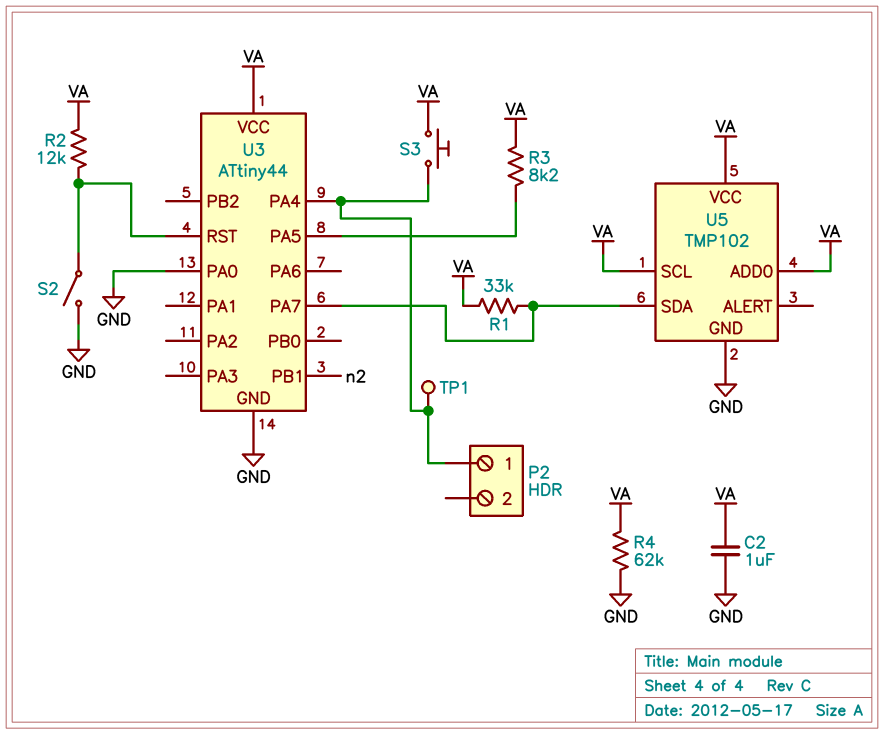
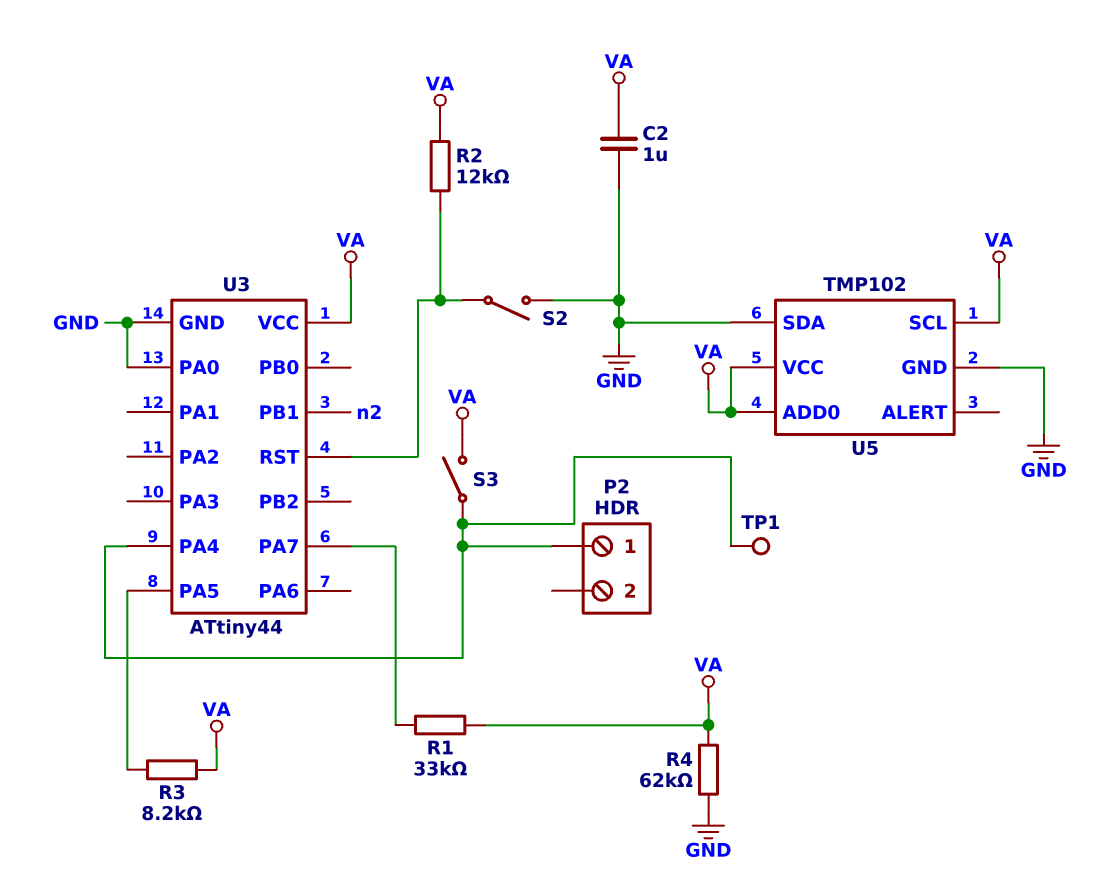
S3: button (P2/1, VA) -> switch (P2/1, VA)
U5 pin SDA: U3/PA7 -> GND

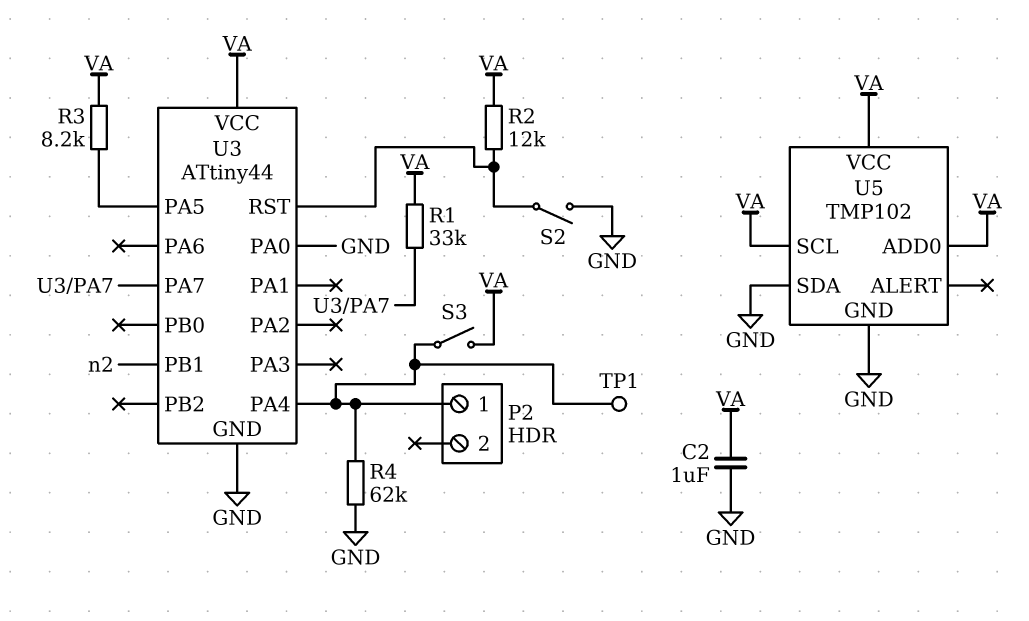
R4: 62k (GND, VA) -> 62k (GND, P2/1)

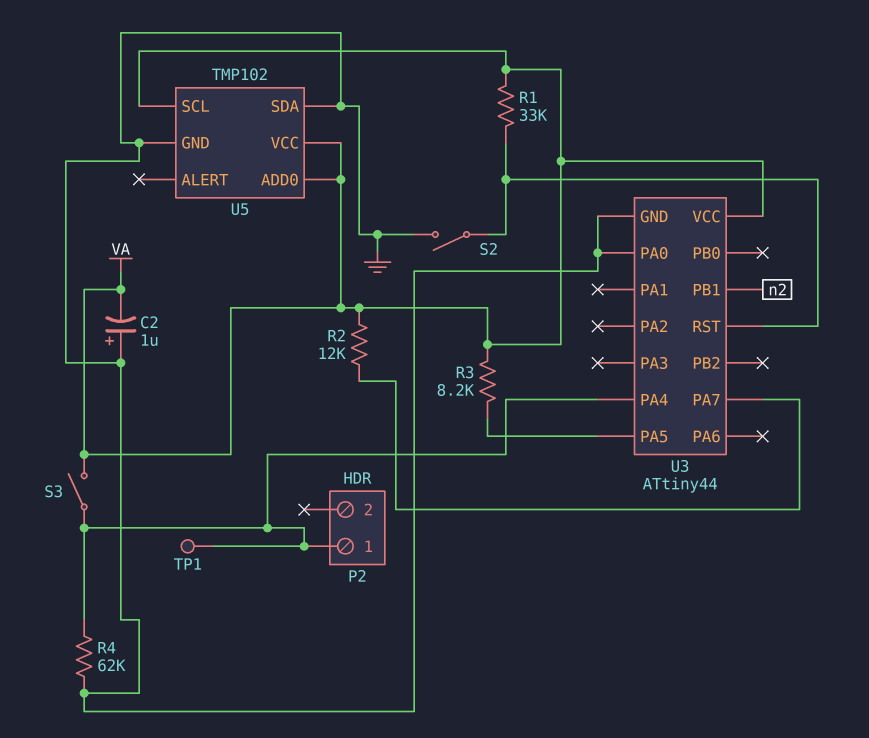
C2: 1uF (GND, VA) -> 1uF (plus GND, minus VA)
R1: 33k (U3/PA7, VA) -> 33k (U3/RST, VA)
R2: 12k (U3/RST, VA) -> 12k (U3/PA7, VA)

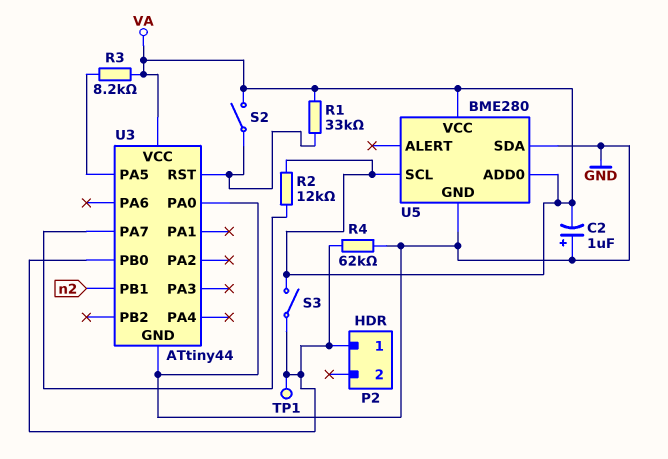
S2: switch (GND, U3/RST) -> switch (U3/RST, VA)
U3 pin PA4: P2/1 -> none
U3 pin PB0: none -> P2/1
U5: TMP102 -> BME280

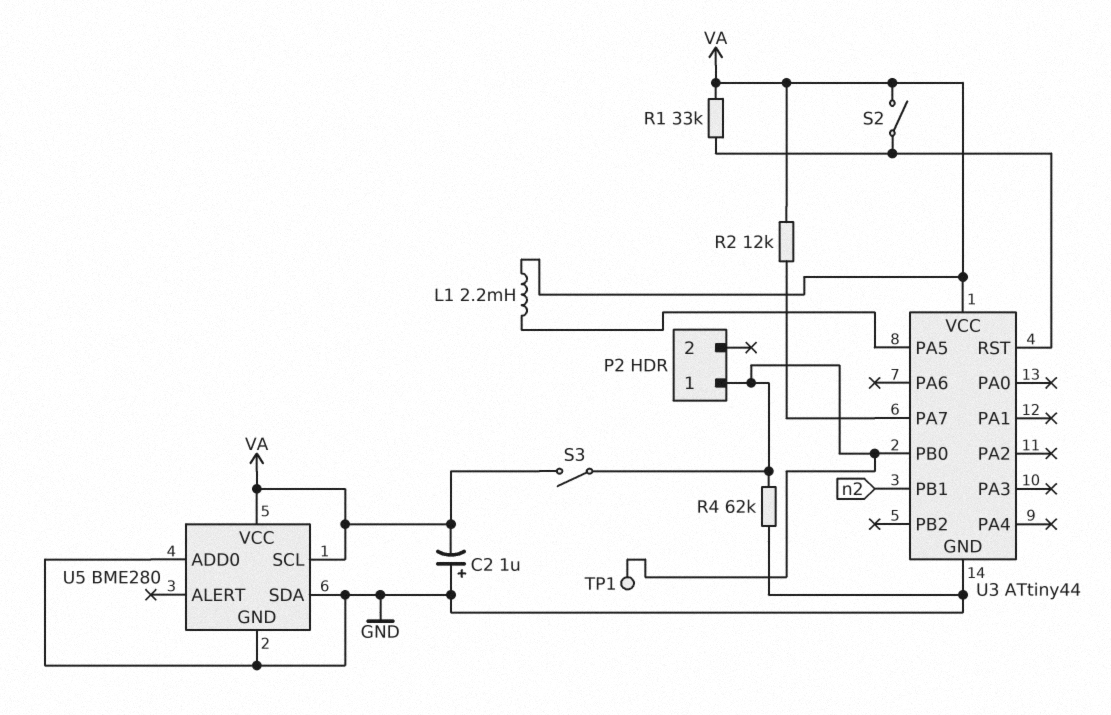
L1: none -> 2.2mH (U3/PA5, VA)
R3: 8.2k (U3/PA5, VA) -> none
U3 pin PA0: GND -> none
U5 pin ADD0: VA -> GND

